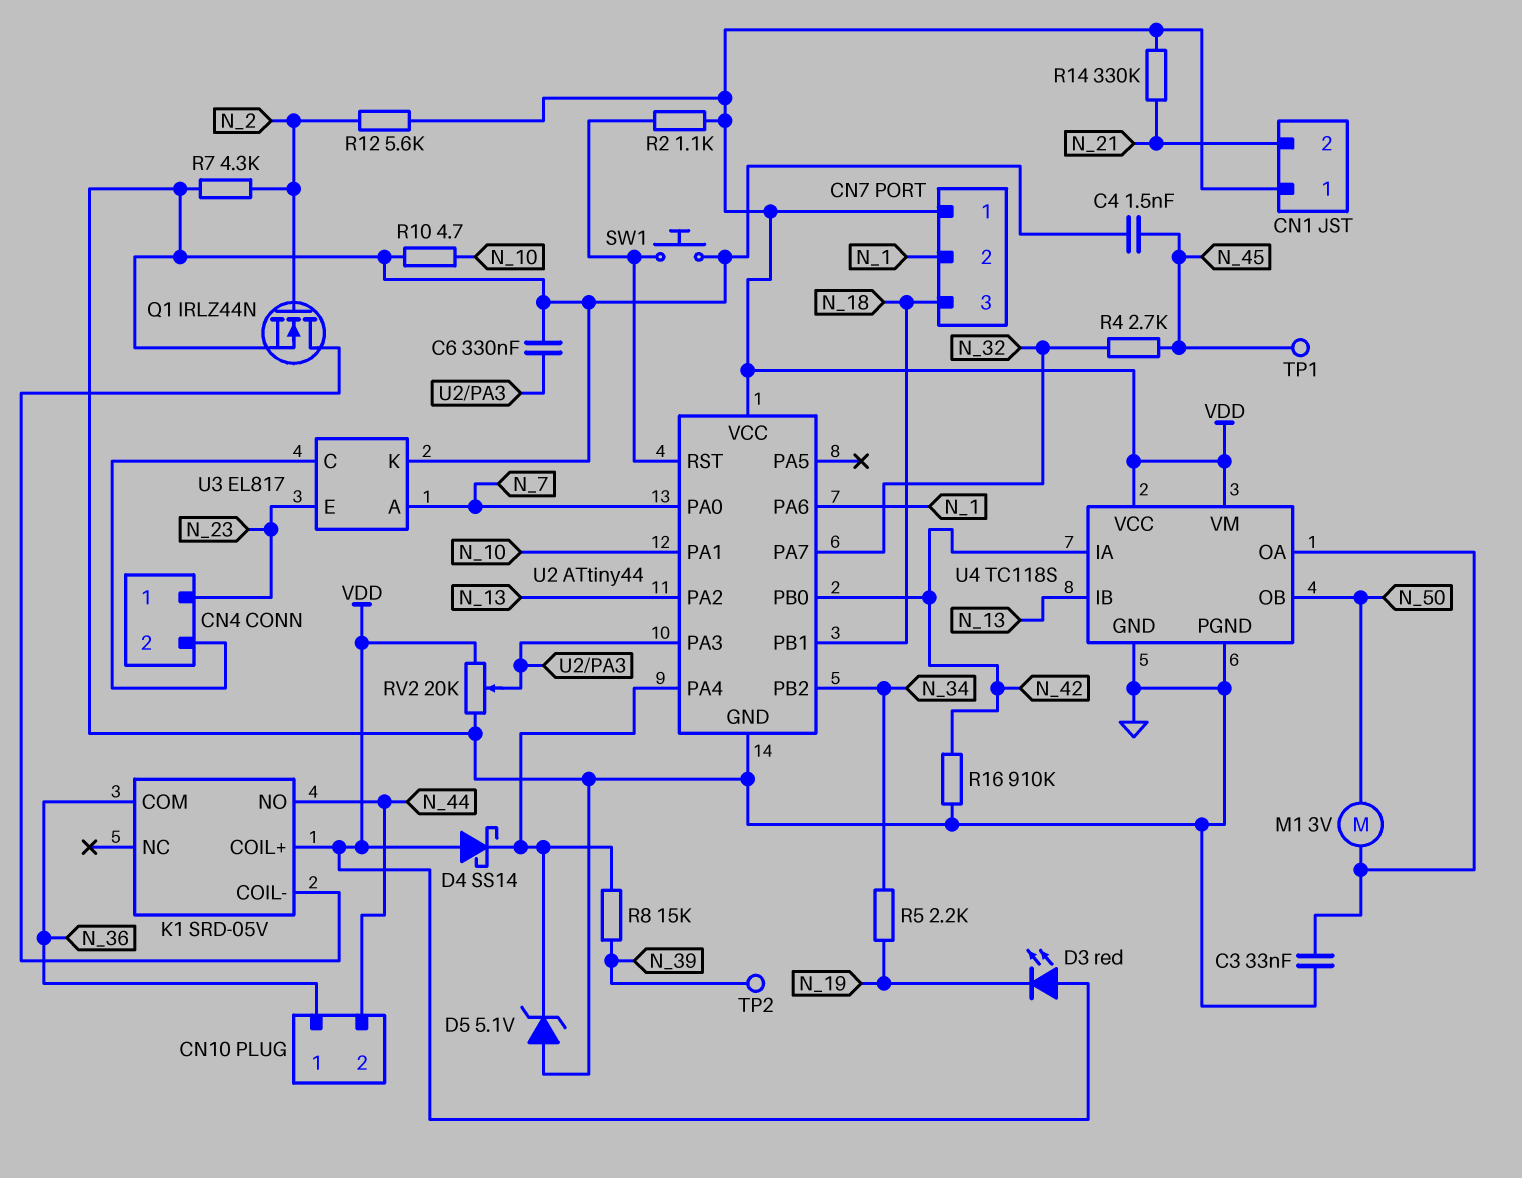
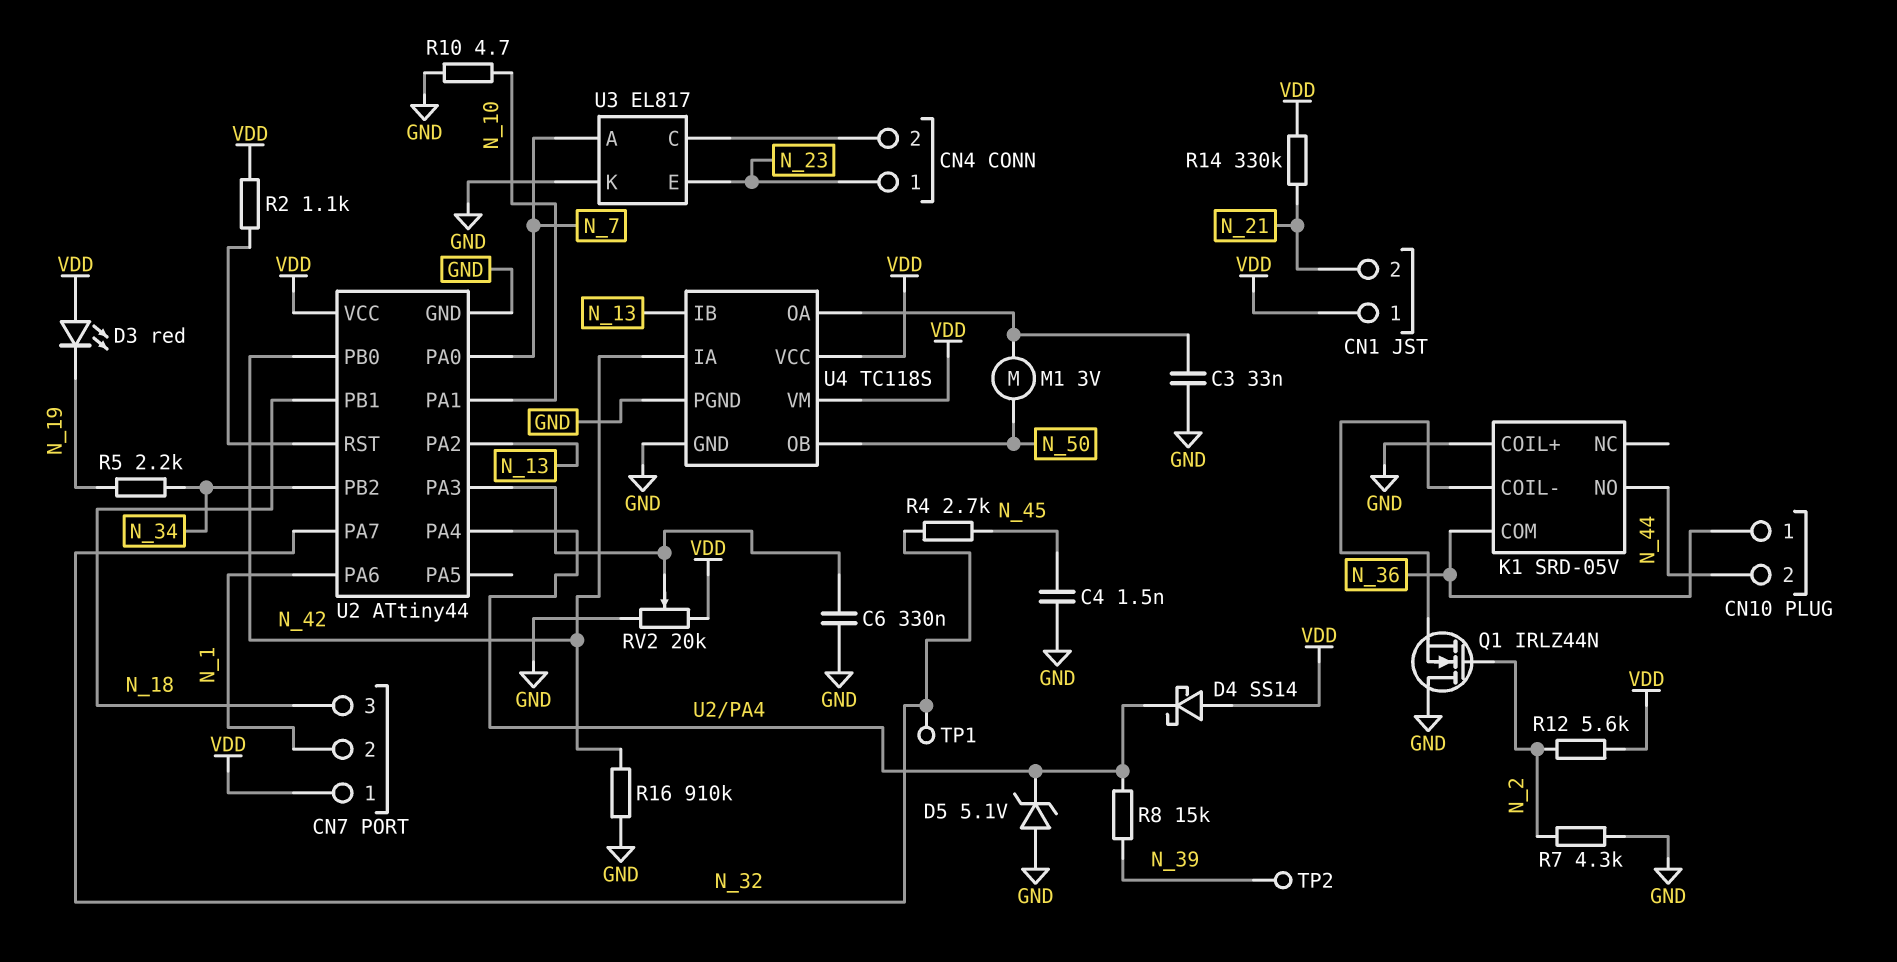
K1 pin COIL+: VDD -> GND
Q1: NMOS IRLZ44N (G N_2, D K1/COIL-, S GND) -> NMOS IRLZ44N (G N_2, D GND, S K1/COIL-)
SW1: button (GND, U2/RST) -> none
TP1: test point (N_45) -> test point (N_32)

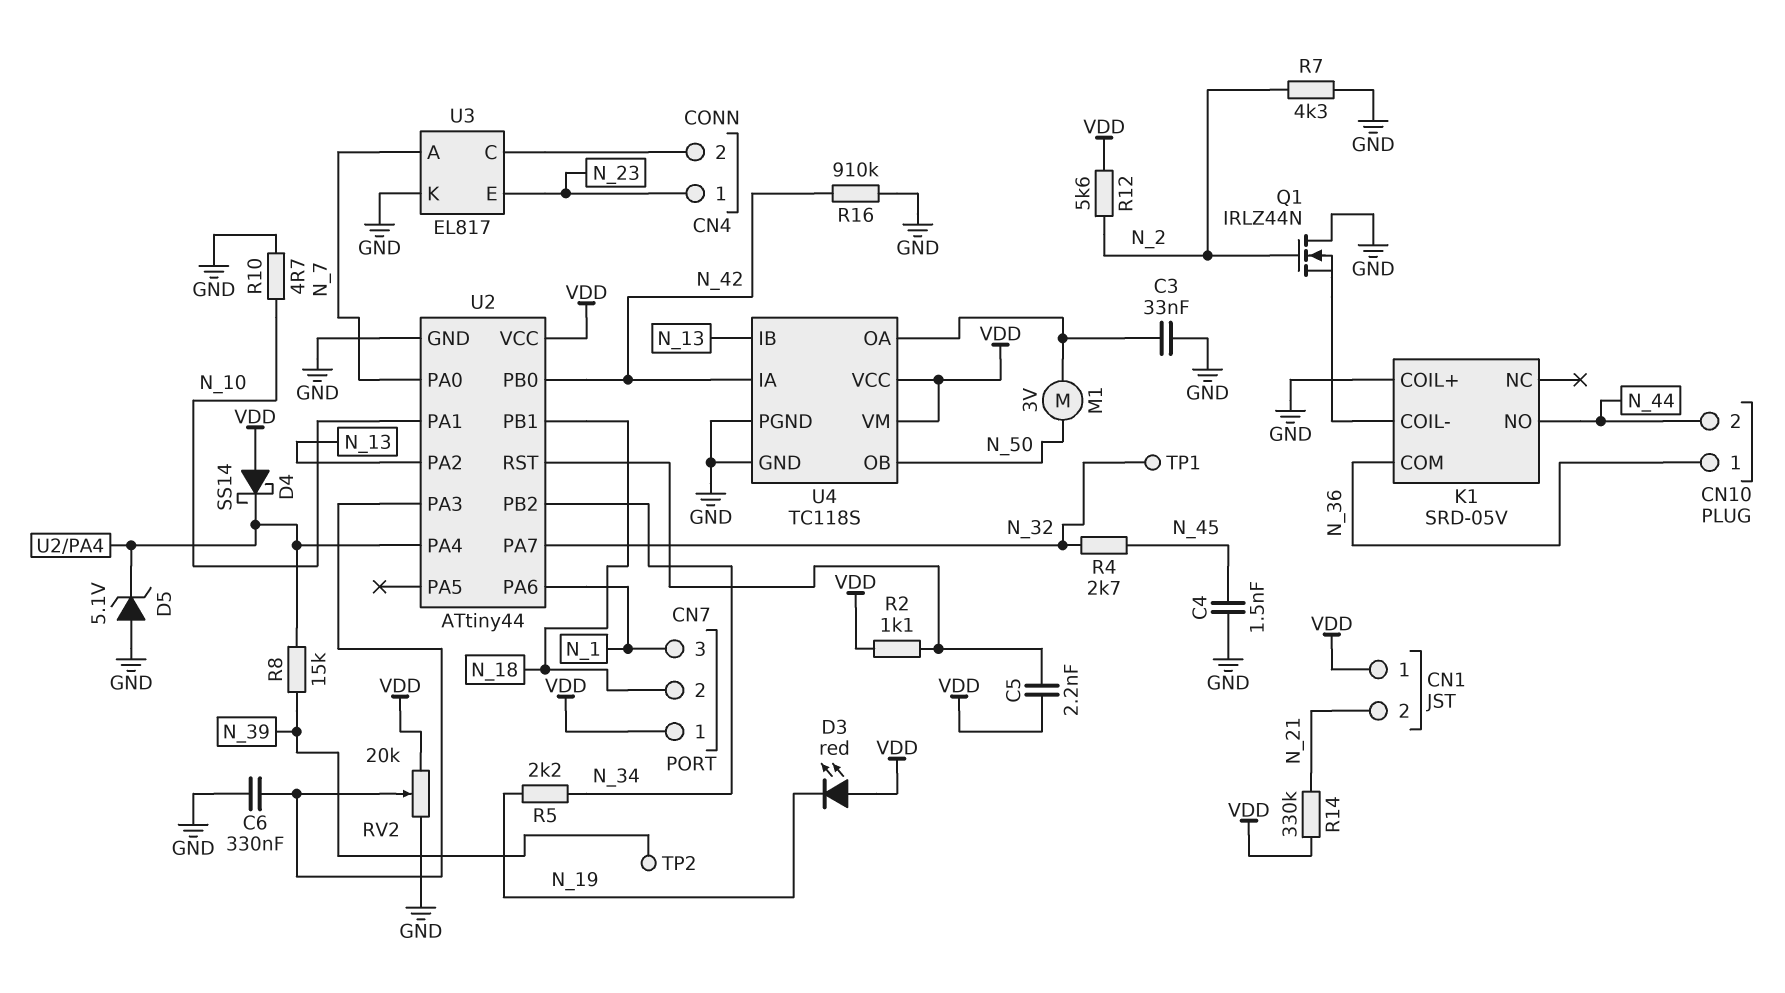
C5: none -> 2.2nF (U2/RST, VDD)
CN7 pin 2: N_1 -> N_18
CN7 pin 3: N_18 -> N_1

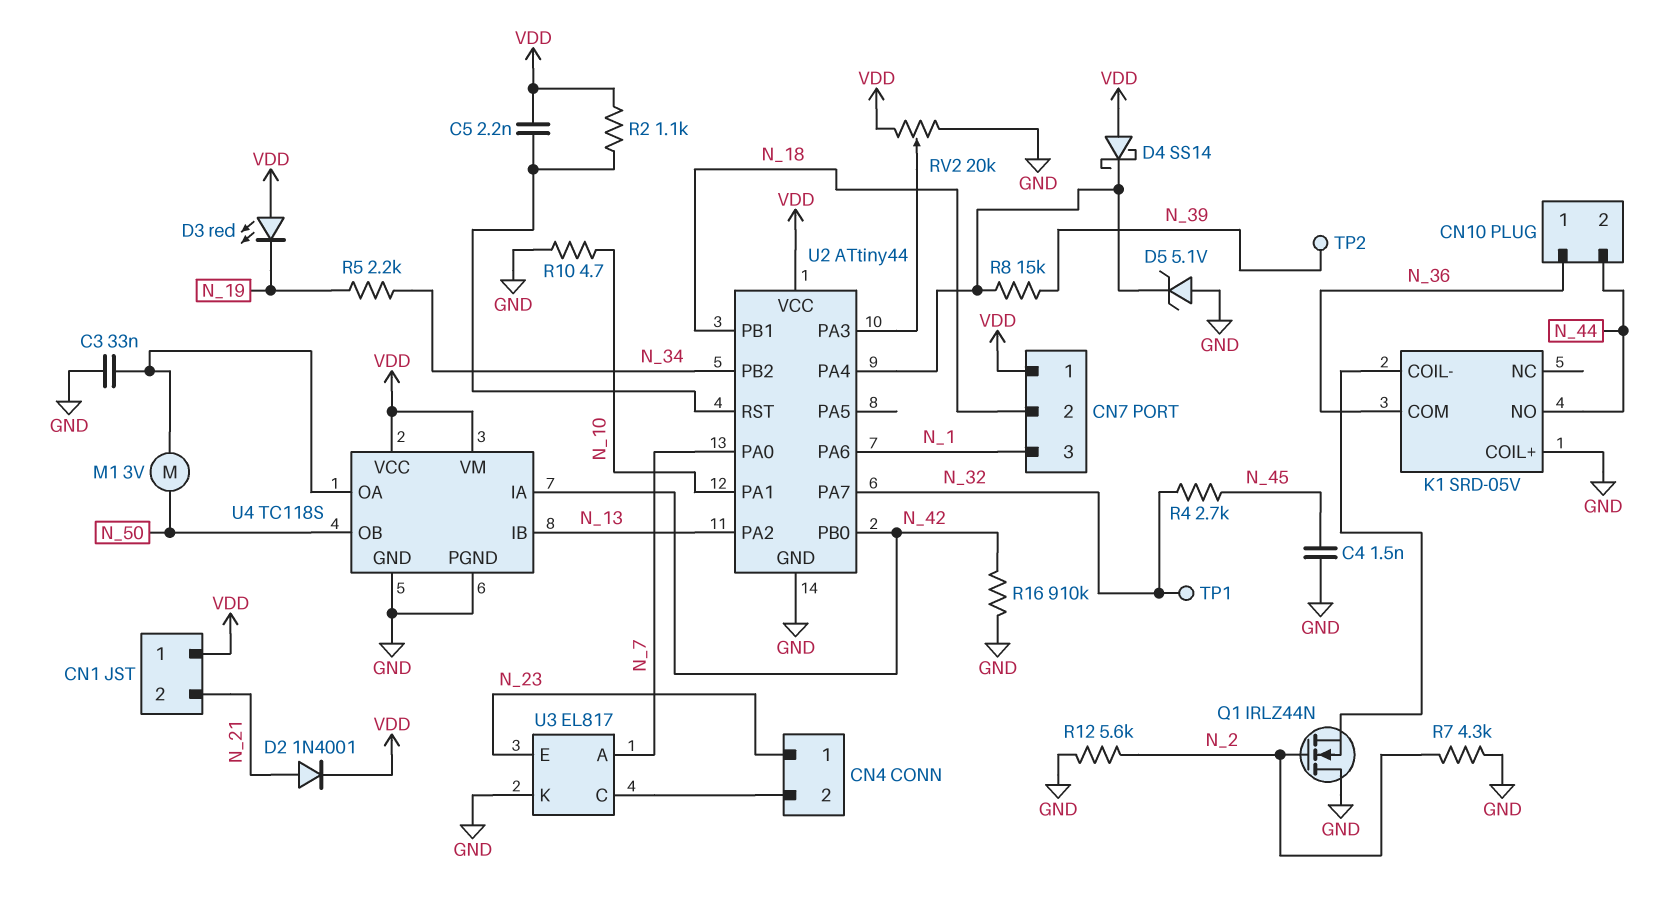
C6: 330nF (GND, U2/PA3) -> none
D2: none -> diode 1N4001 (A N_21, K VDD)
R12: 5.6k (N_2, VDD) -> 5.6k (GND, N_2)
R14: 330k (N_21, VDD) -> none

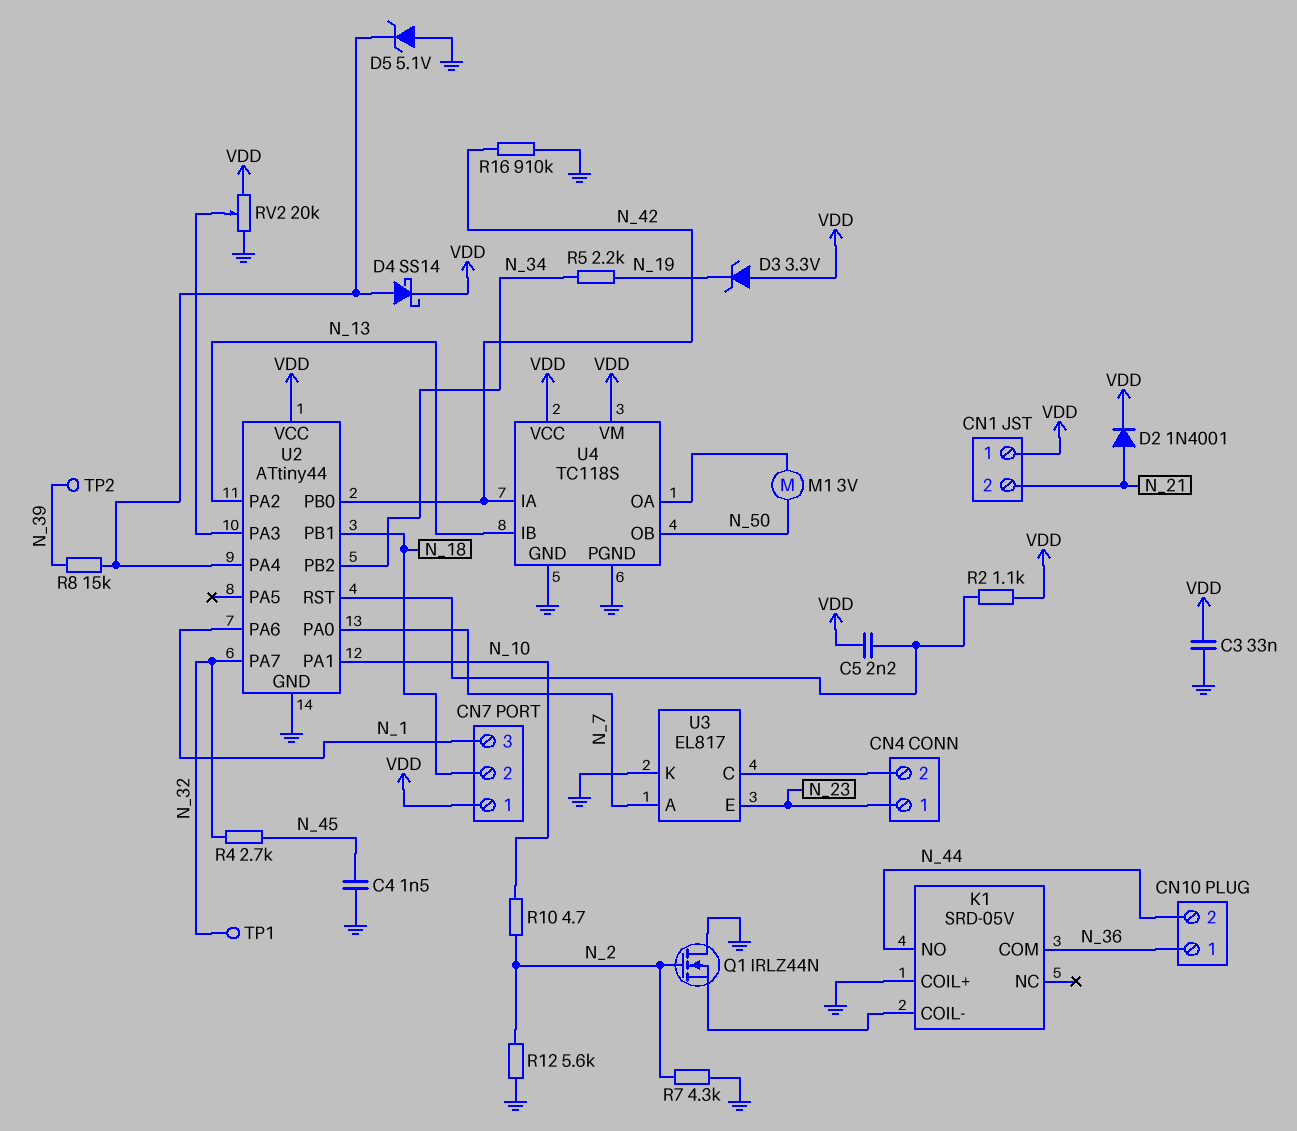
C3: 33nF (GND, U4/OA) -> 33nF (GND, VDD)
D3: LED red (A VDD, K N_19) -> zener 3.3V (A VDD, K N_19)
D4: schottky SS14 (A VDD, K U2/PA4) -> schottky SS14 (A U2/PA4, K VDD)
R10: 4.7 (GND, N_10) -> 4.7 (N_2, N_10)

